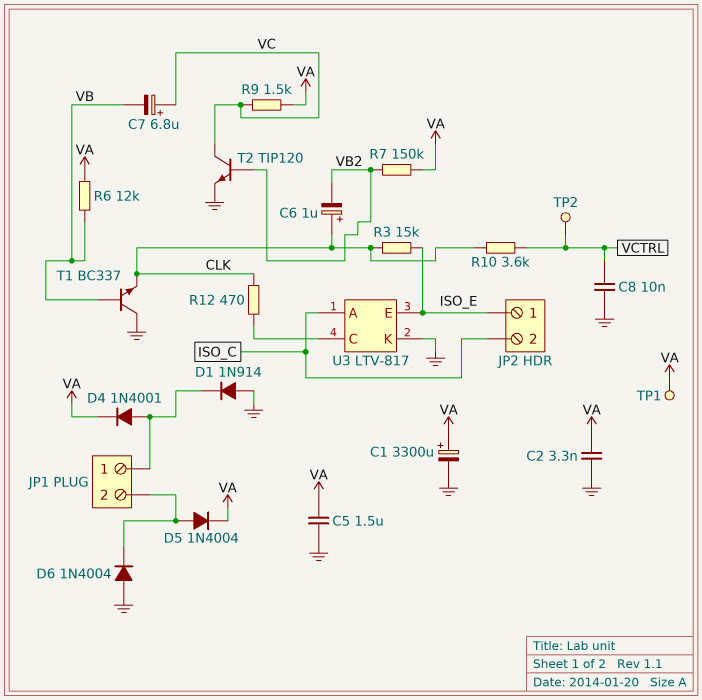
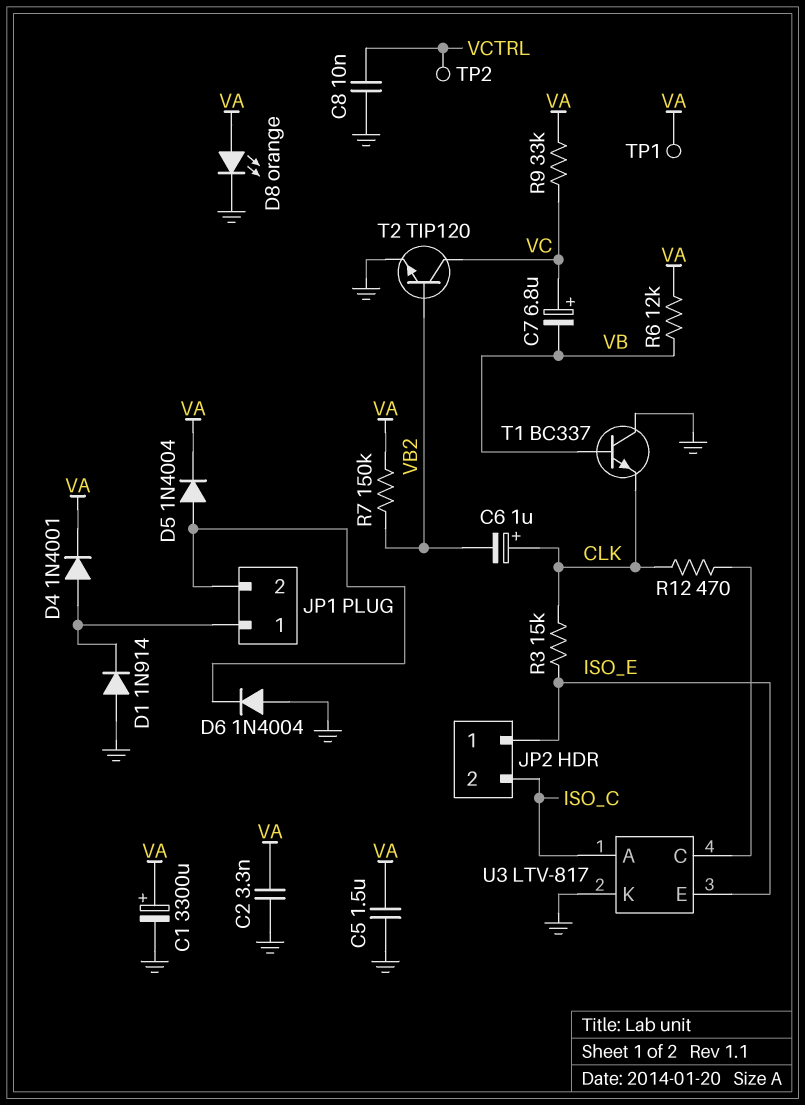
D8: none -> LED orange (A VA, K GND)
R9: 1.5k (VA, VC) -> 33k (VA, VC)
R10: 3.6k (CLK, VCTRL) -> none

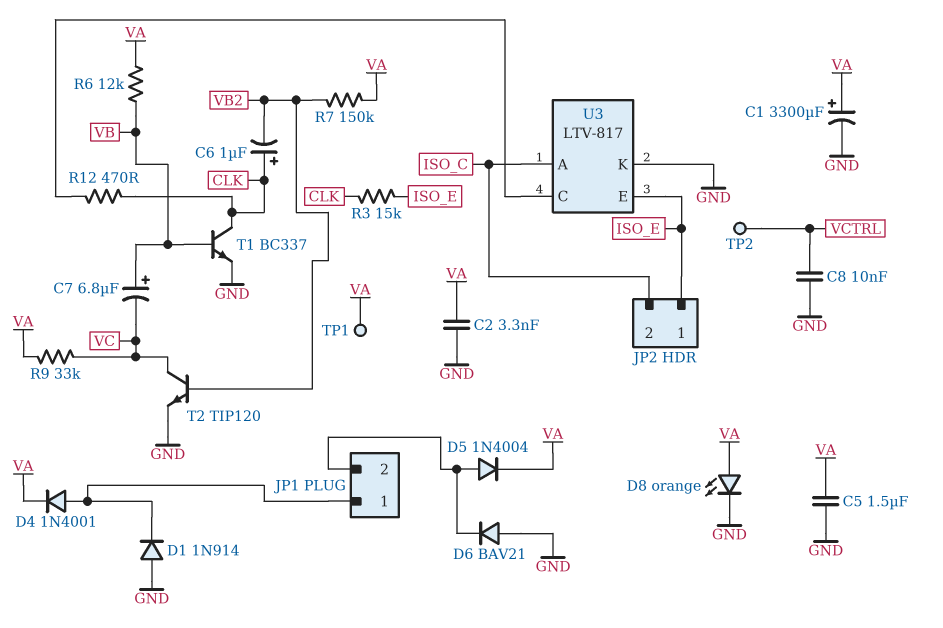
C7: 6.8uF (plus VC, minus VB) -> 6.8uF (plus VB, minus VC)
D6: diode 1N4004 (A GND, K JP1/2) -> diode BAV21 (A GND, K JP1/2)
T1: NPN BC337 (B VB, C GND, E CLK) -> NPN BC337 (B VB, C CLK, E GND)

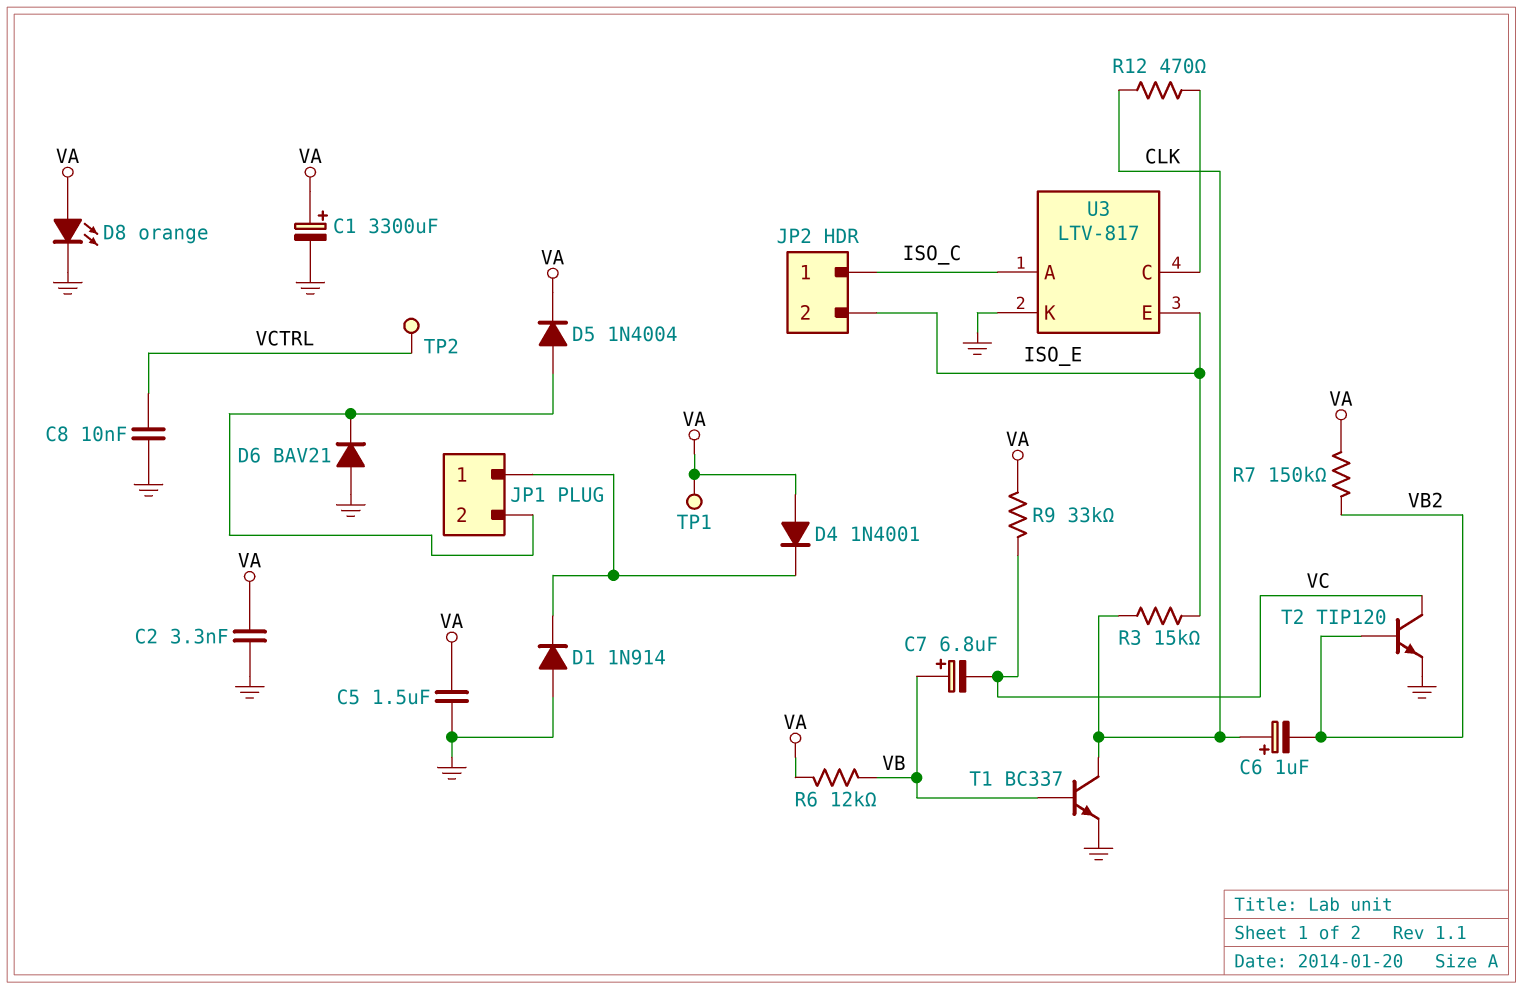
D4: diode 1N4001 (A JP1/1, K VA) -> diode 1N4001 (A VA, K JP1/1)
JP2 pin 1: ISO_E -> ISO_C
JP2 pin 2: ISO_C -> ISO_E

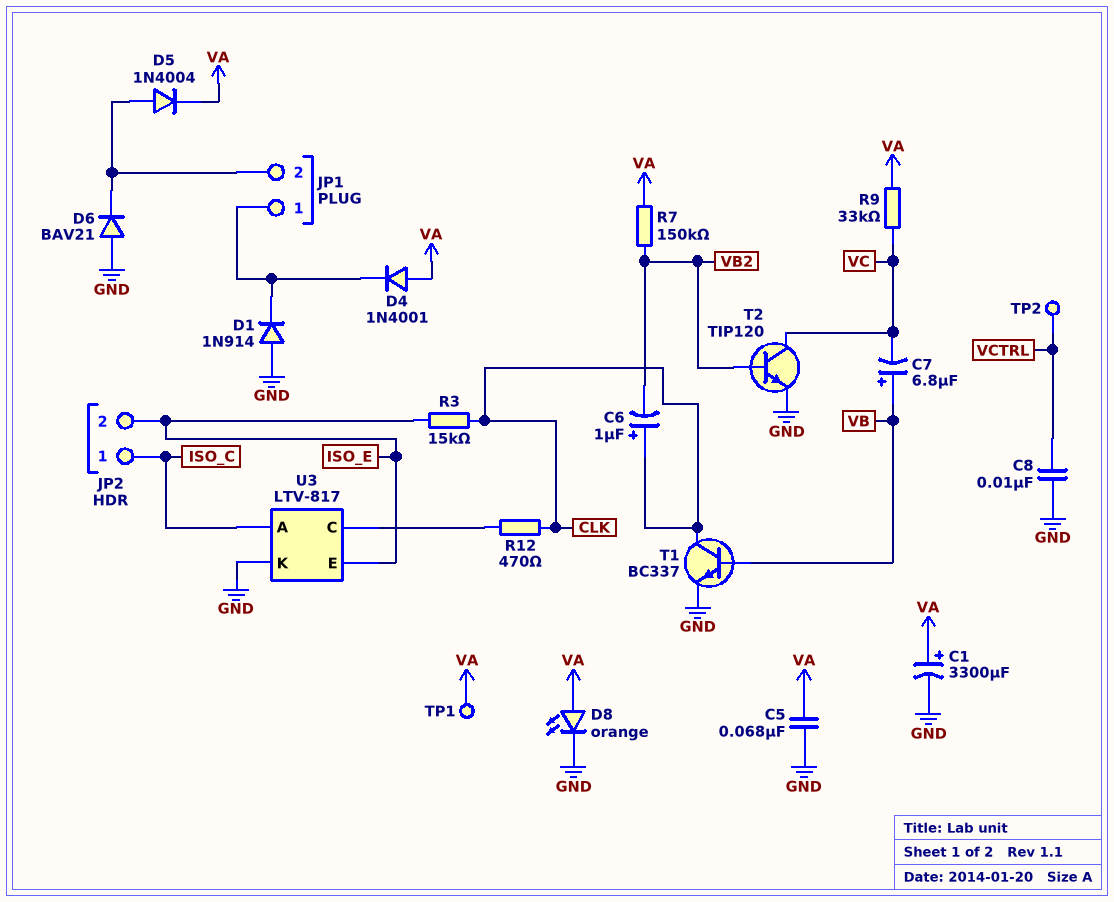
C2: 3.3nF (GND, VA) -> none
C5: 1.5uF (GND, VA) -> 68nF (GND, VA)
R6: 12k (VA, VB) -> none

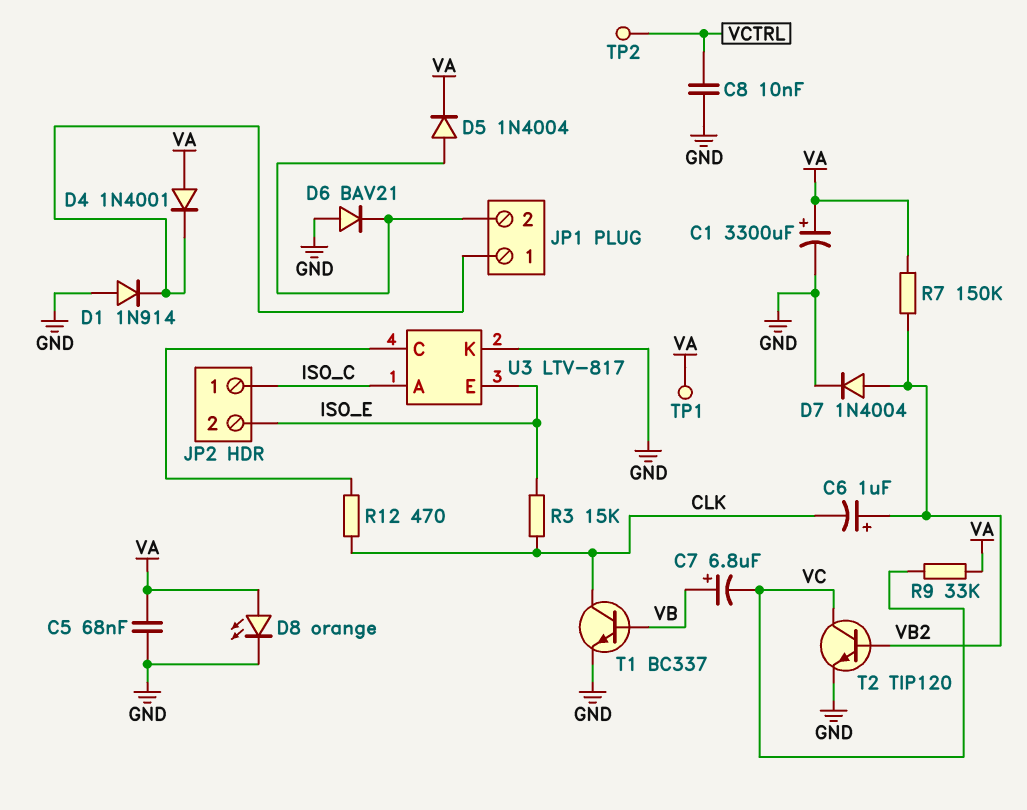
C6: 1uF (plus CLK, minus VB2) -> 1uF (plus VB2, minus CLK)
D7: none -> diode 1N4004 (A VB2, K GND)

